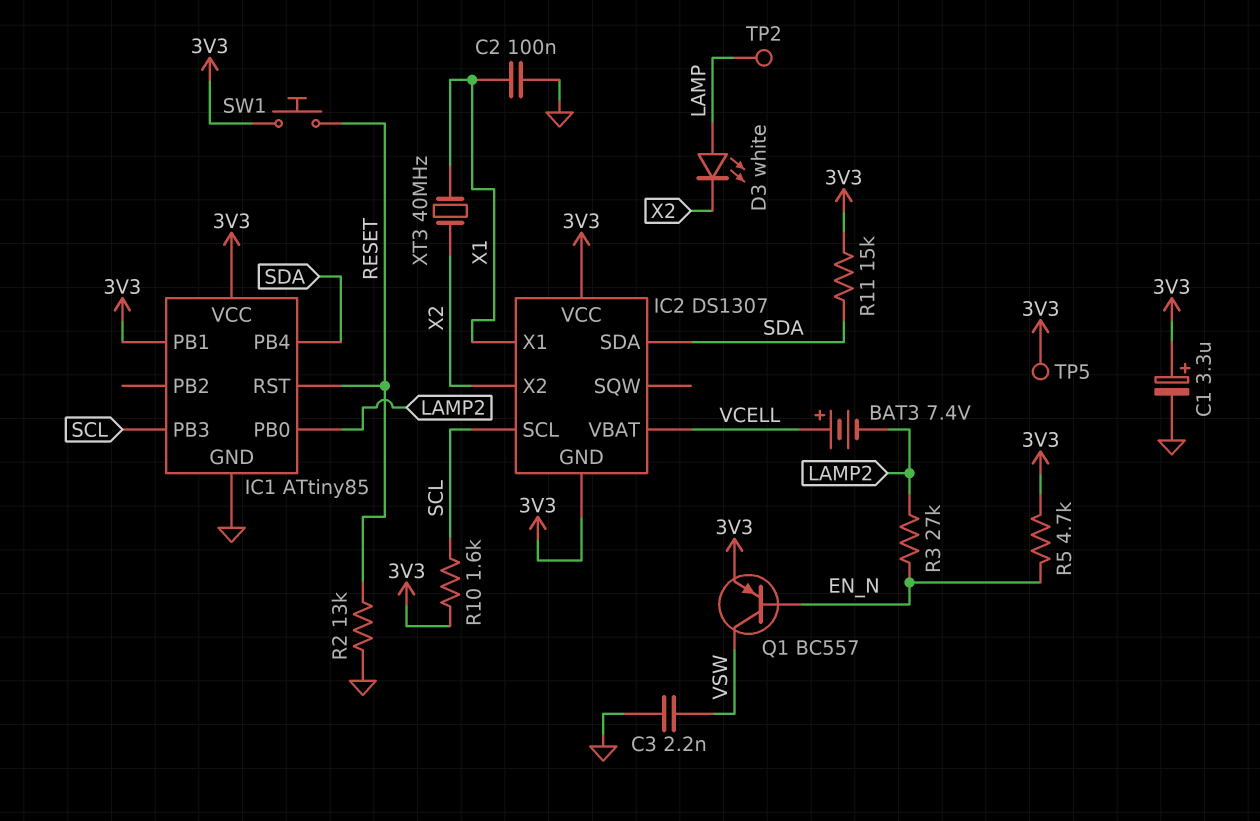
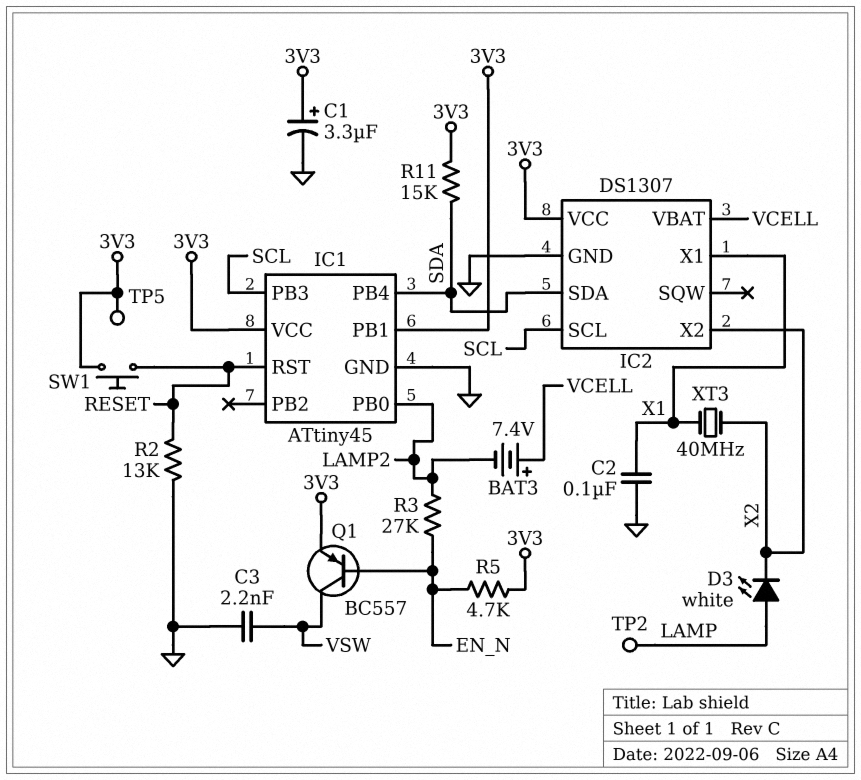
IC1: ATtiny85 -> ATtiny45
IC2 pin GND: 3V3 -> GND
R10: 1.6k (3V3, SCL) -> none

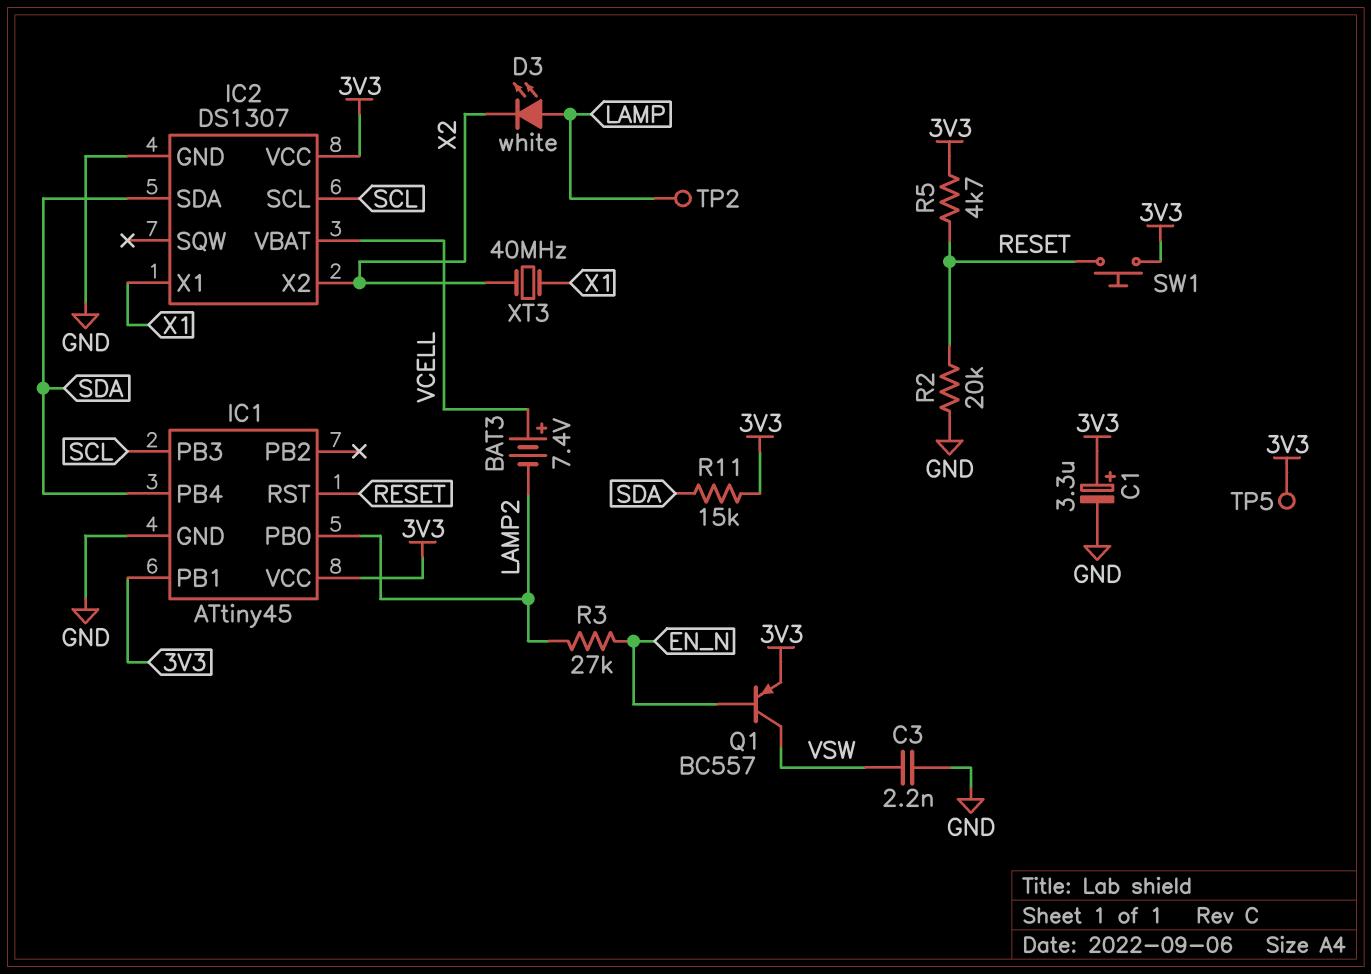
C2: 100nF (GND, X1) -> none
R2: 13k (GND, RESET) -> 20k (GND, RESET)
R5: 4.7k (3V3, EN_N) -> 4.7k (3V3, RESET)

